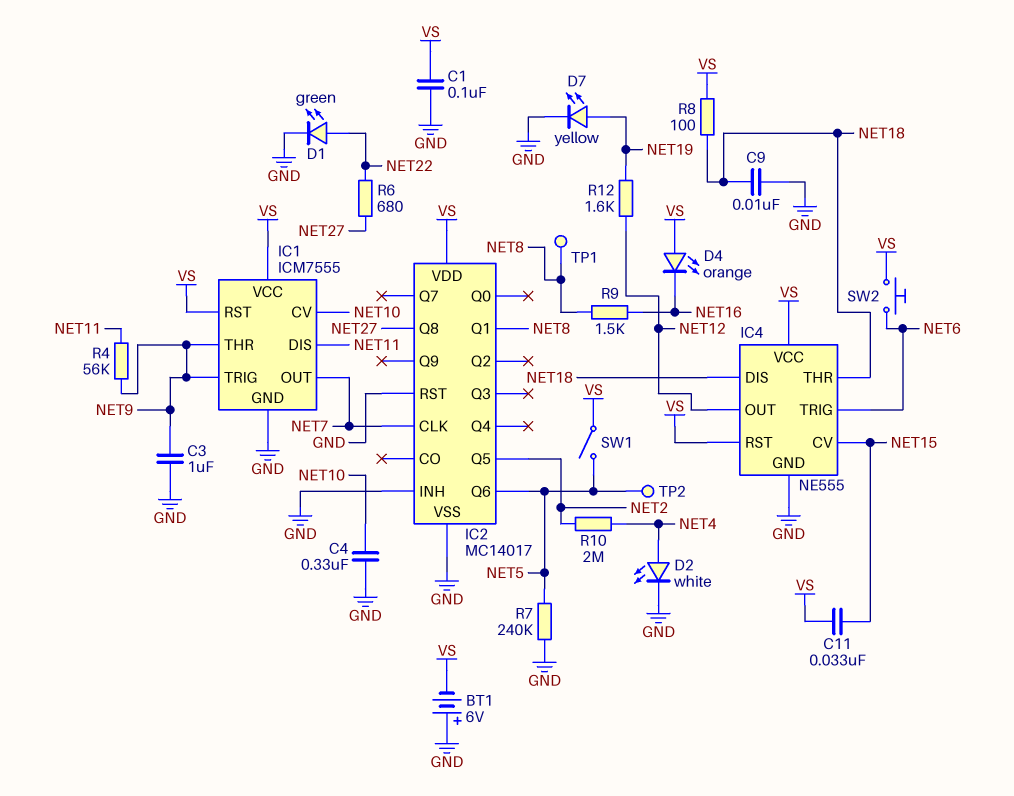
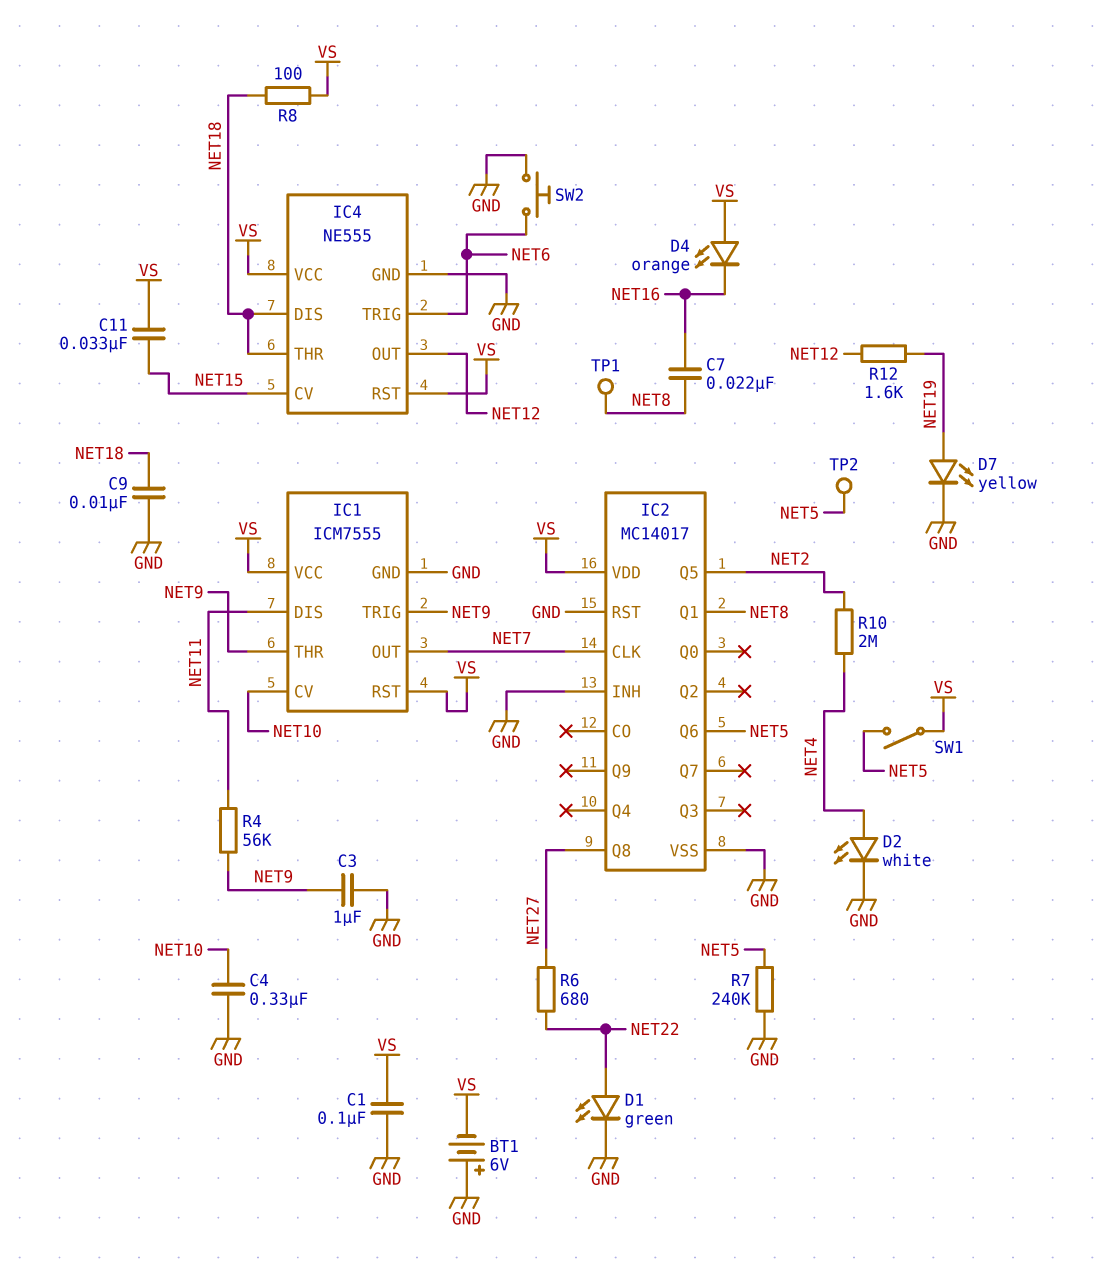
C7: none -> 22nF (NET8, NET16)
R9: 1.5k (NET8, NET16) -> none
SW2: button (NET6, VS) -> button (GND, NET6)

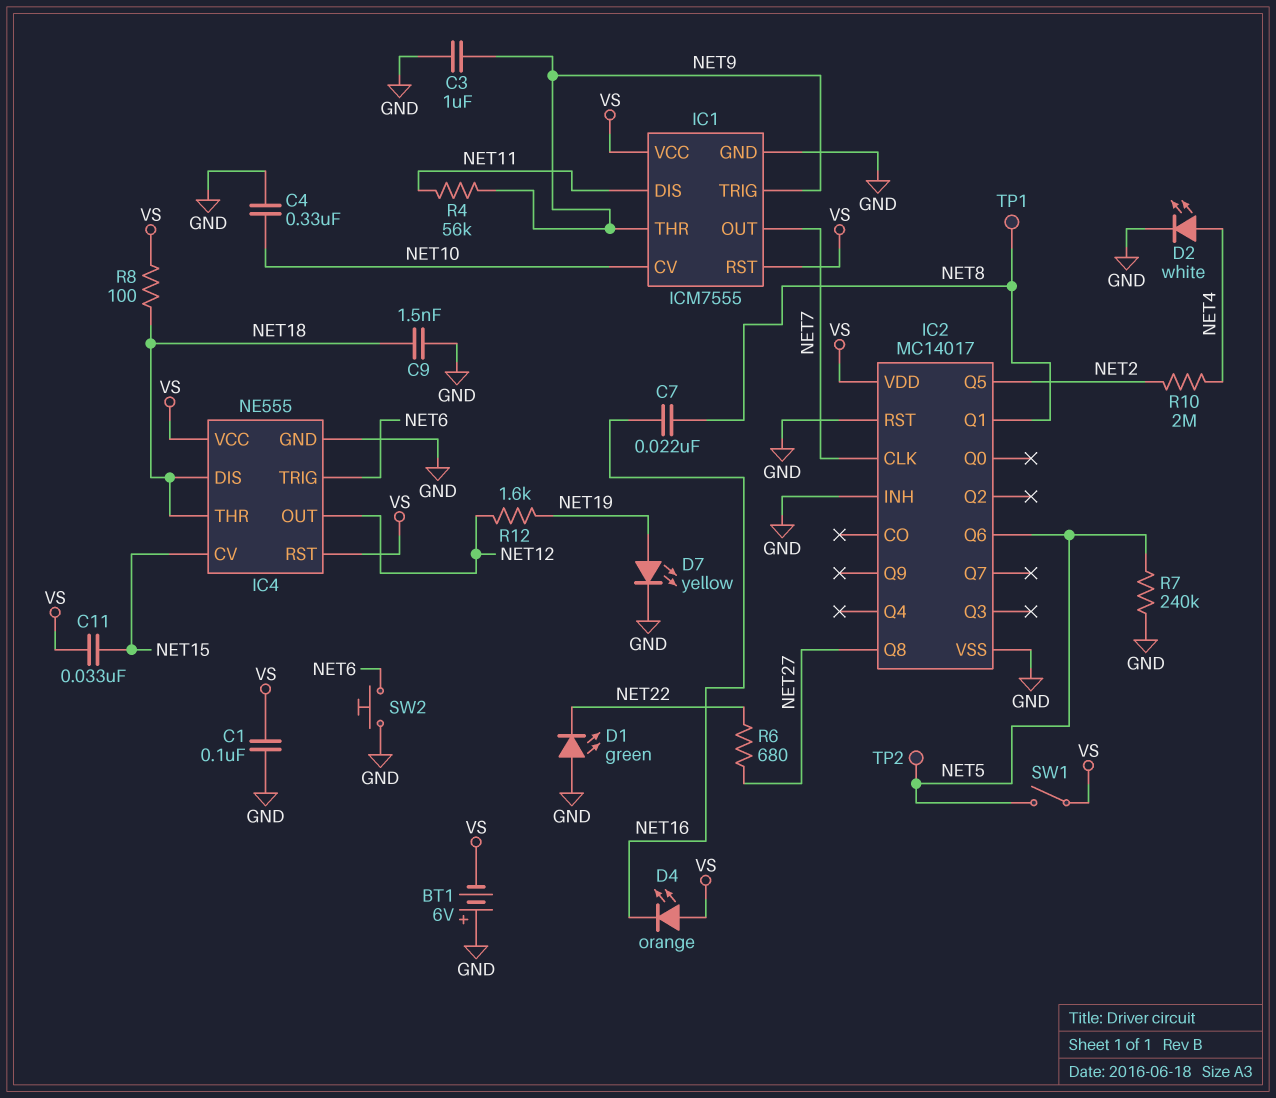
C9: 10nF (GND, NET18) -> 1.5nF (GND, NET18)
D1: LED green (A NET22, K GND) -> LED green (A GND, K NET22)

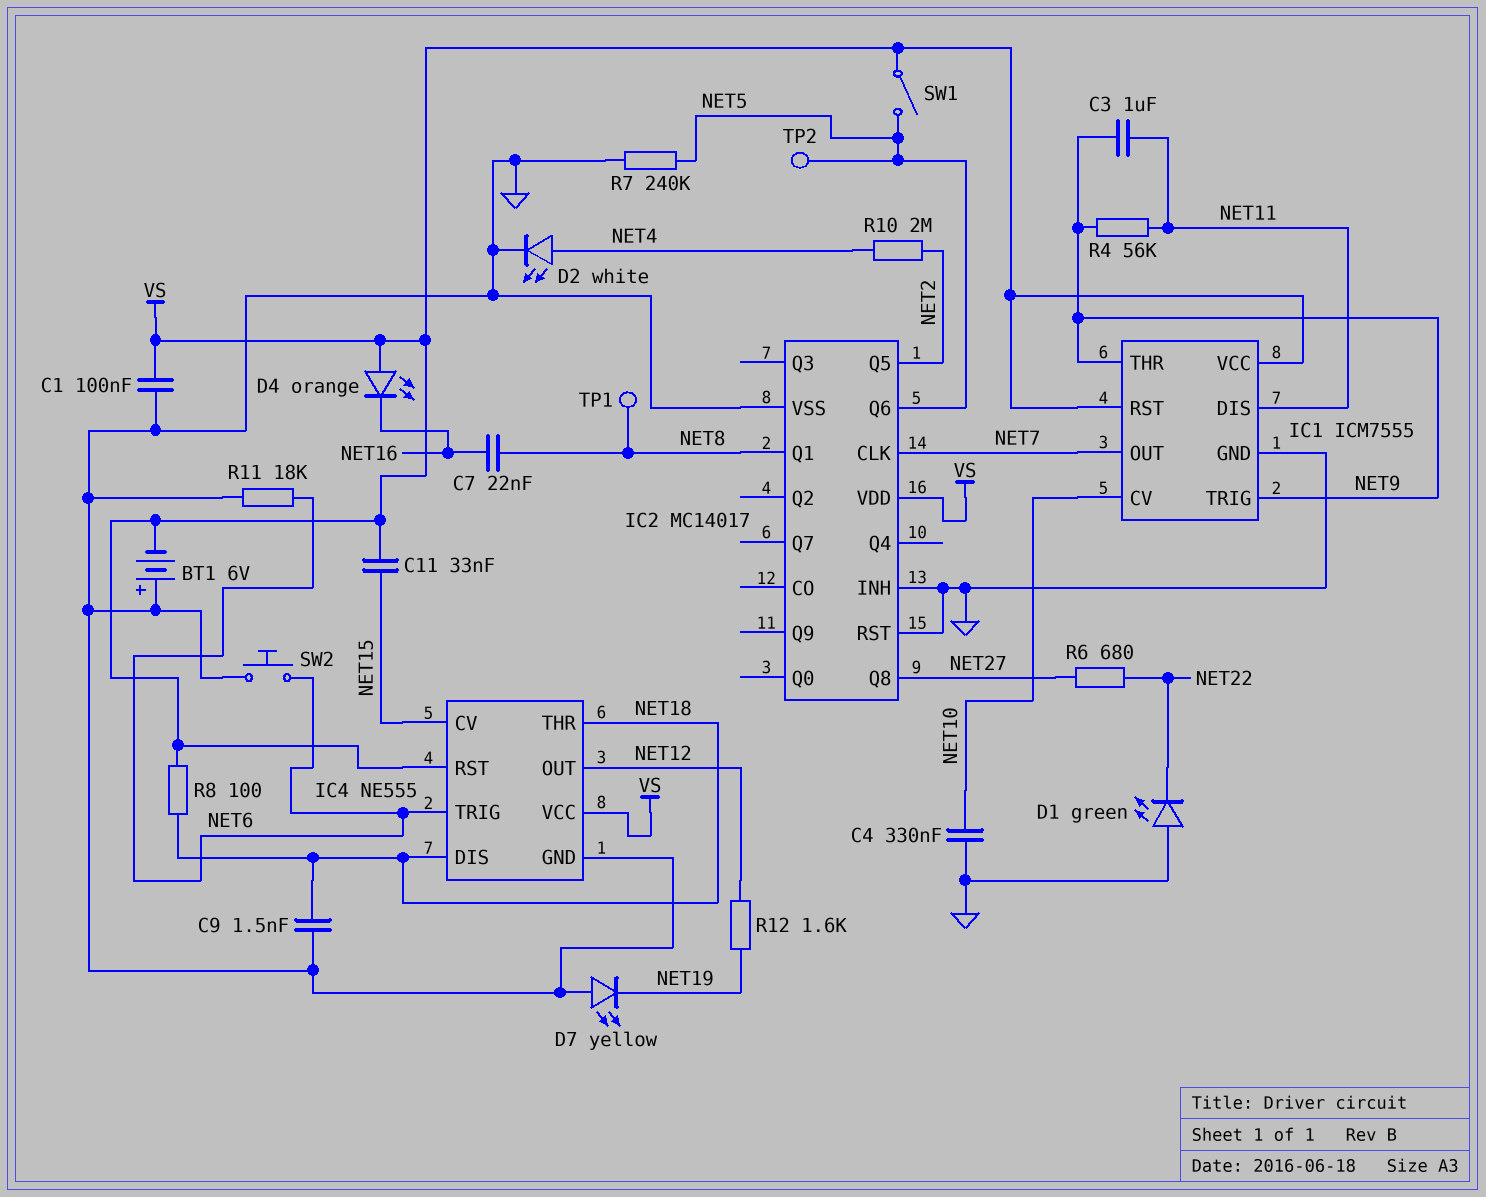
C3: 1uF (GND, NET9) -> 1uF (NET9, NET11)
D7: LED yellow (A NET19, K GND) -> LED yellow (A GND, K NET19)
R11: none -> 18k (GND, NET6)

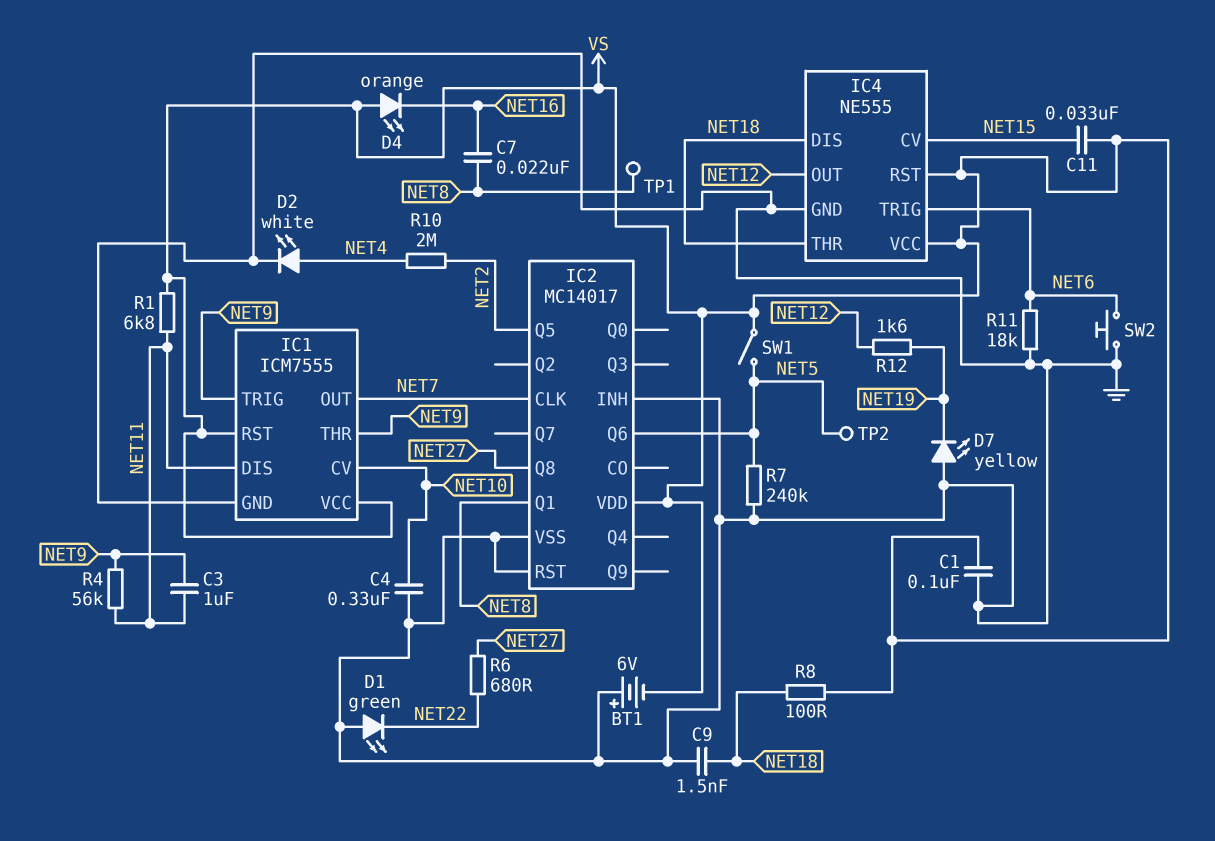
R1: none -> 6.8k (NET11, VS)

